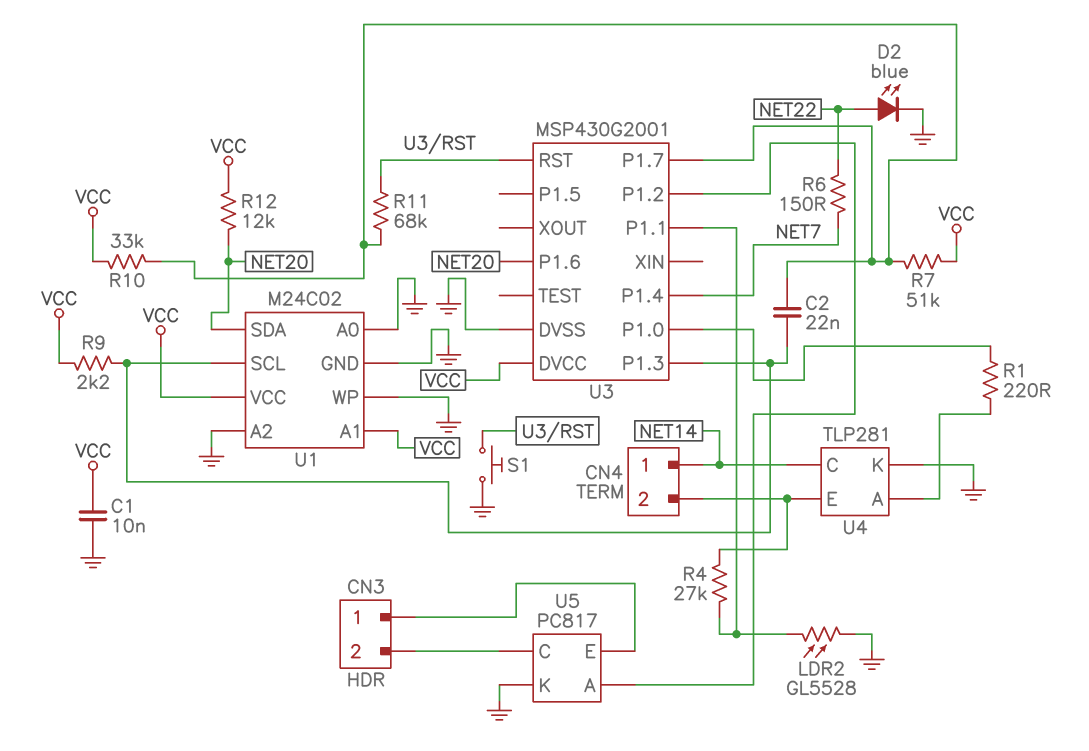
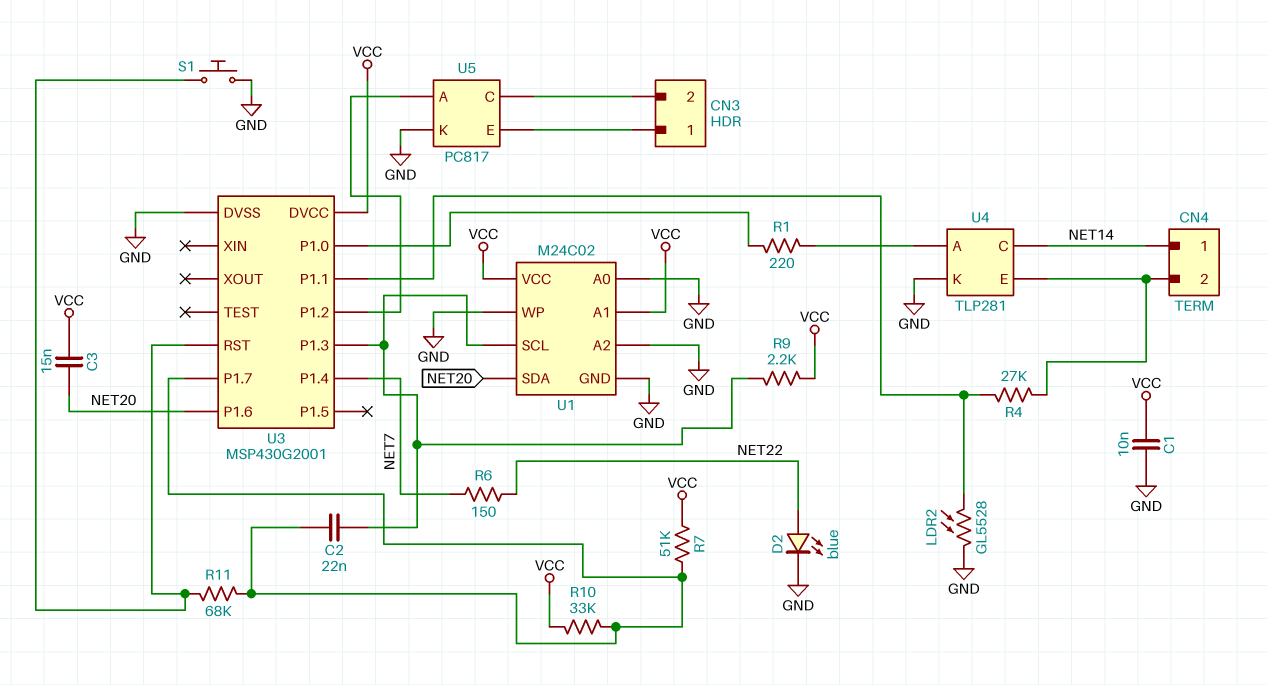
C3: none -> 15nF (NET20, VCC)
R12: 12k (NET20, VCC) -> none

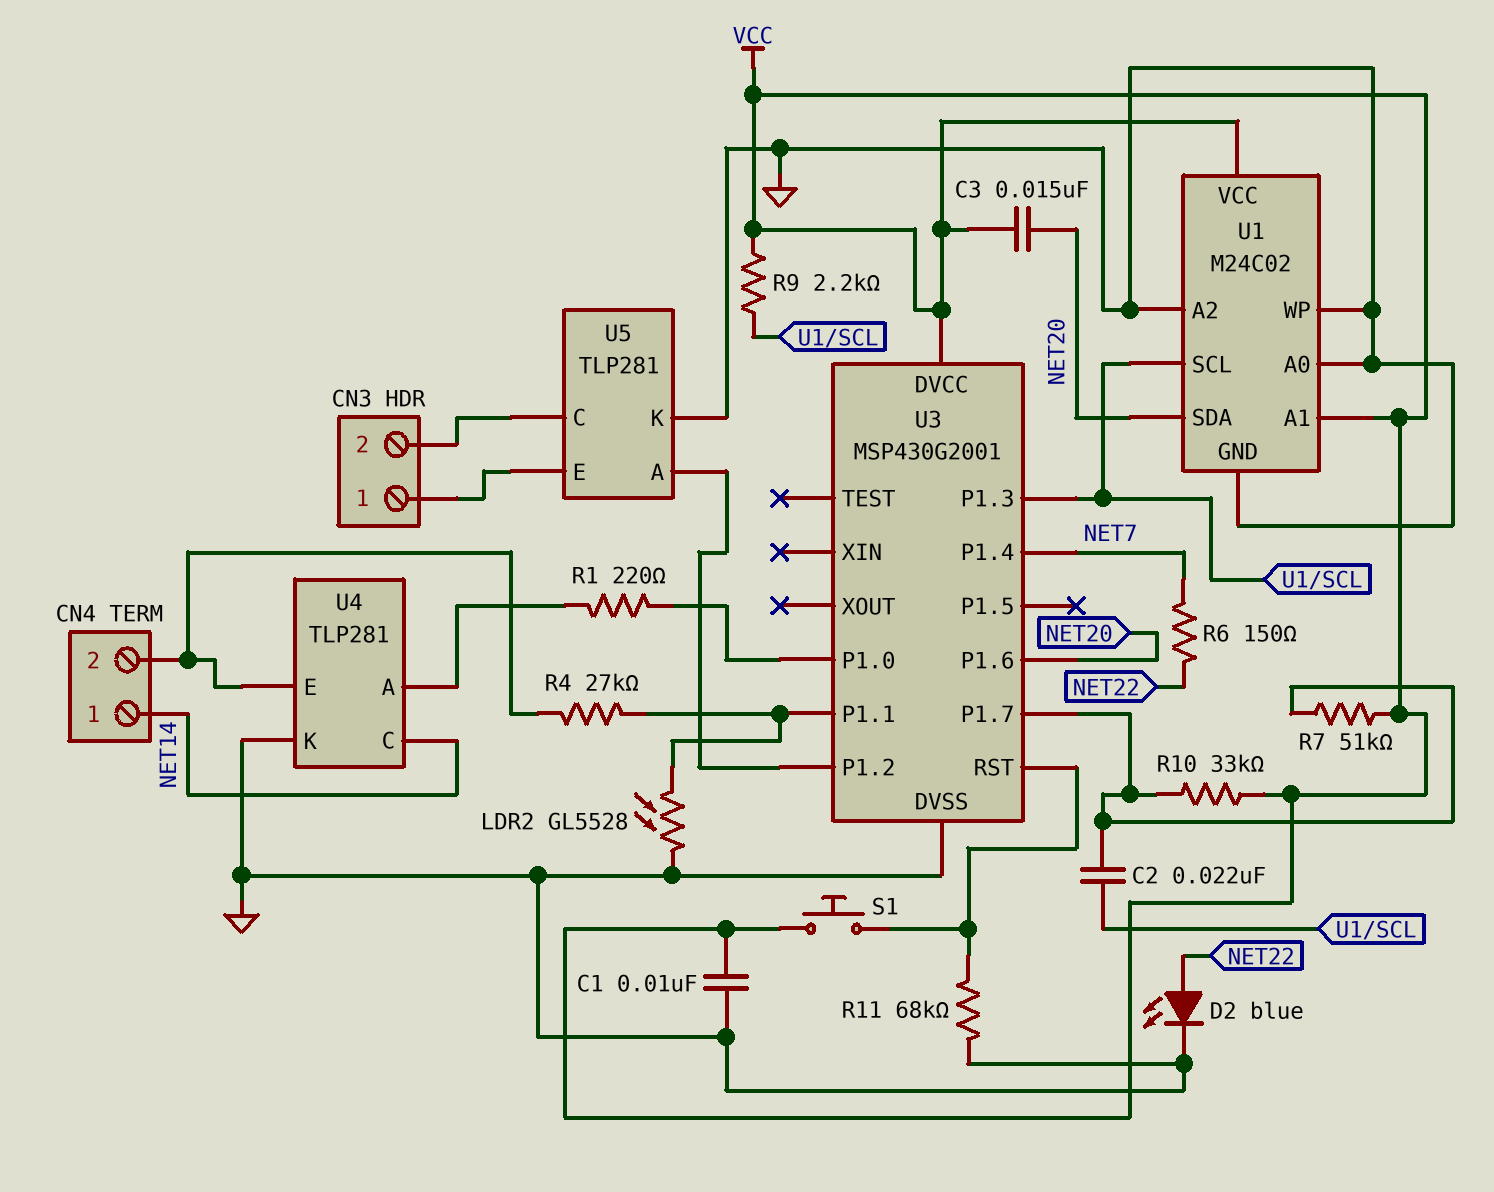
R11: 68k (U3/P1.7, U3/RST) -> 68k (GND, U3/RST)
S1: button (GND, U3/RST) -> button (U3/RST, VCC)
U5: PC817 -> TLP281

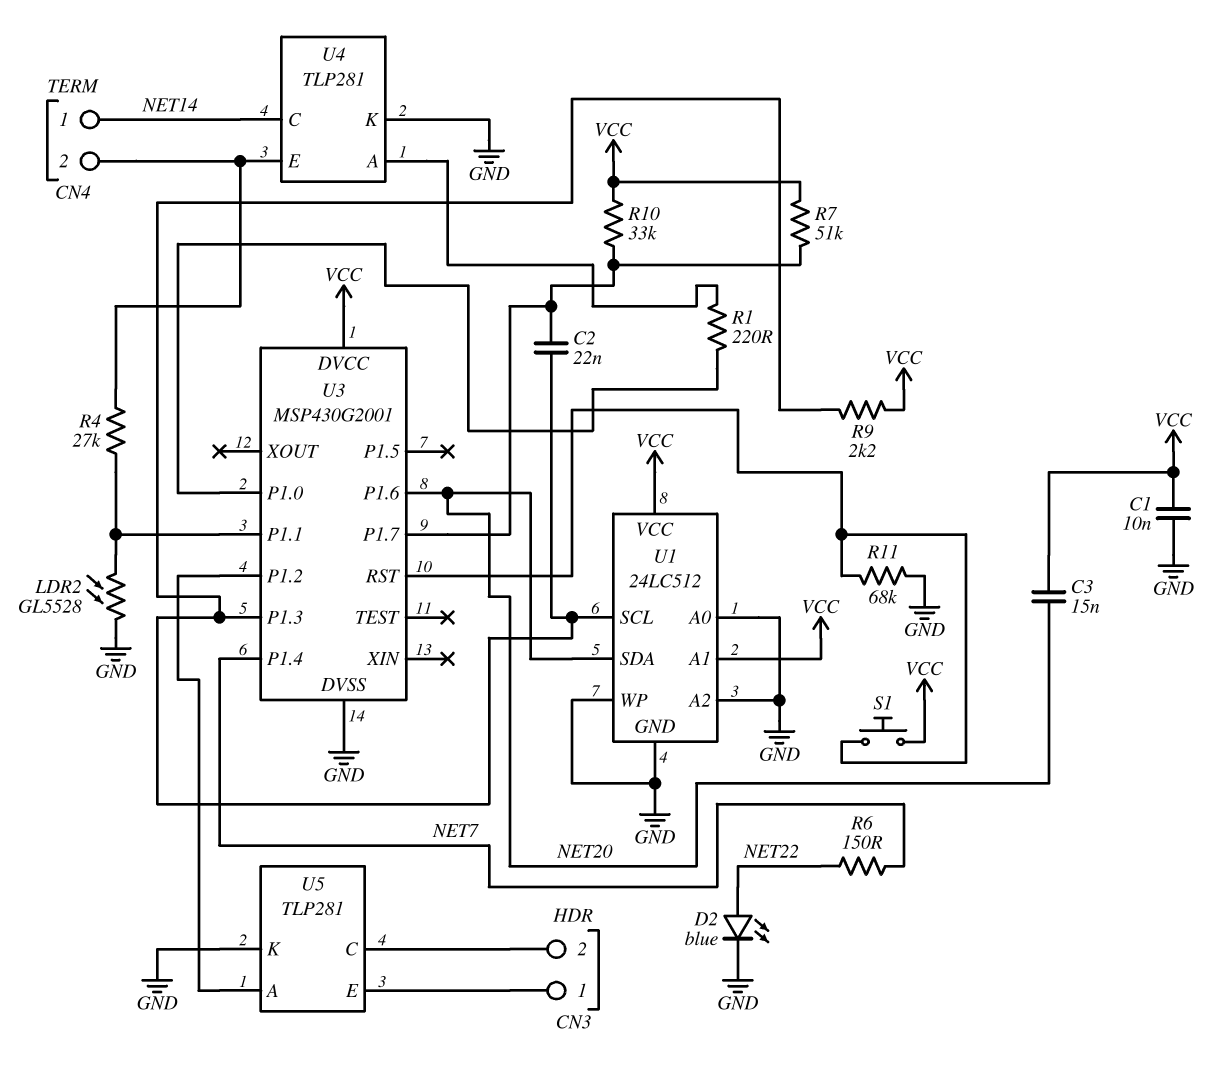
U1: M24C02 -> 24LC512

